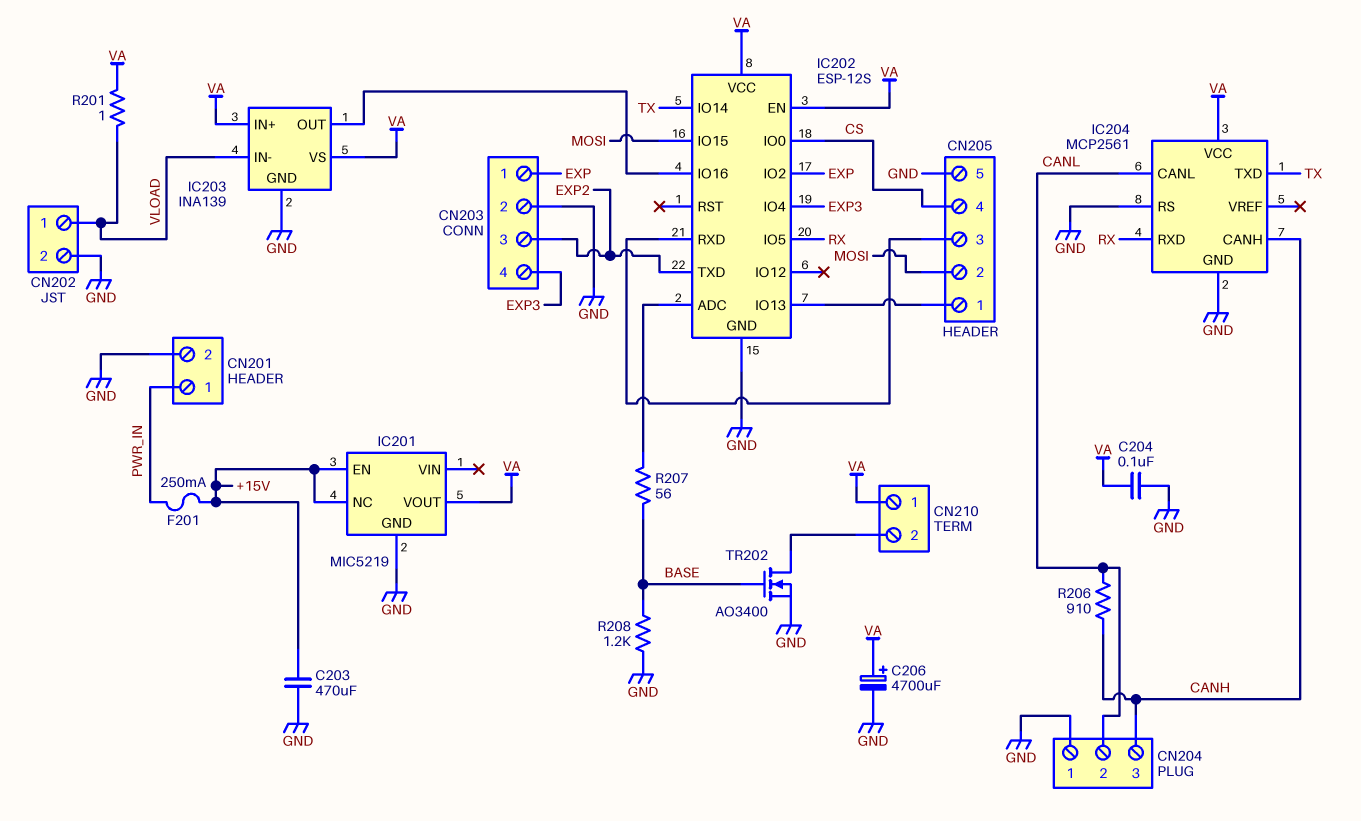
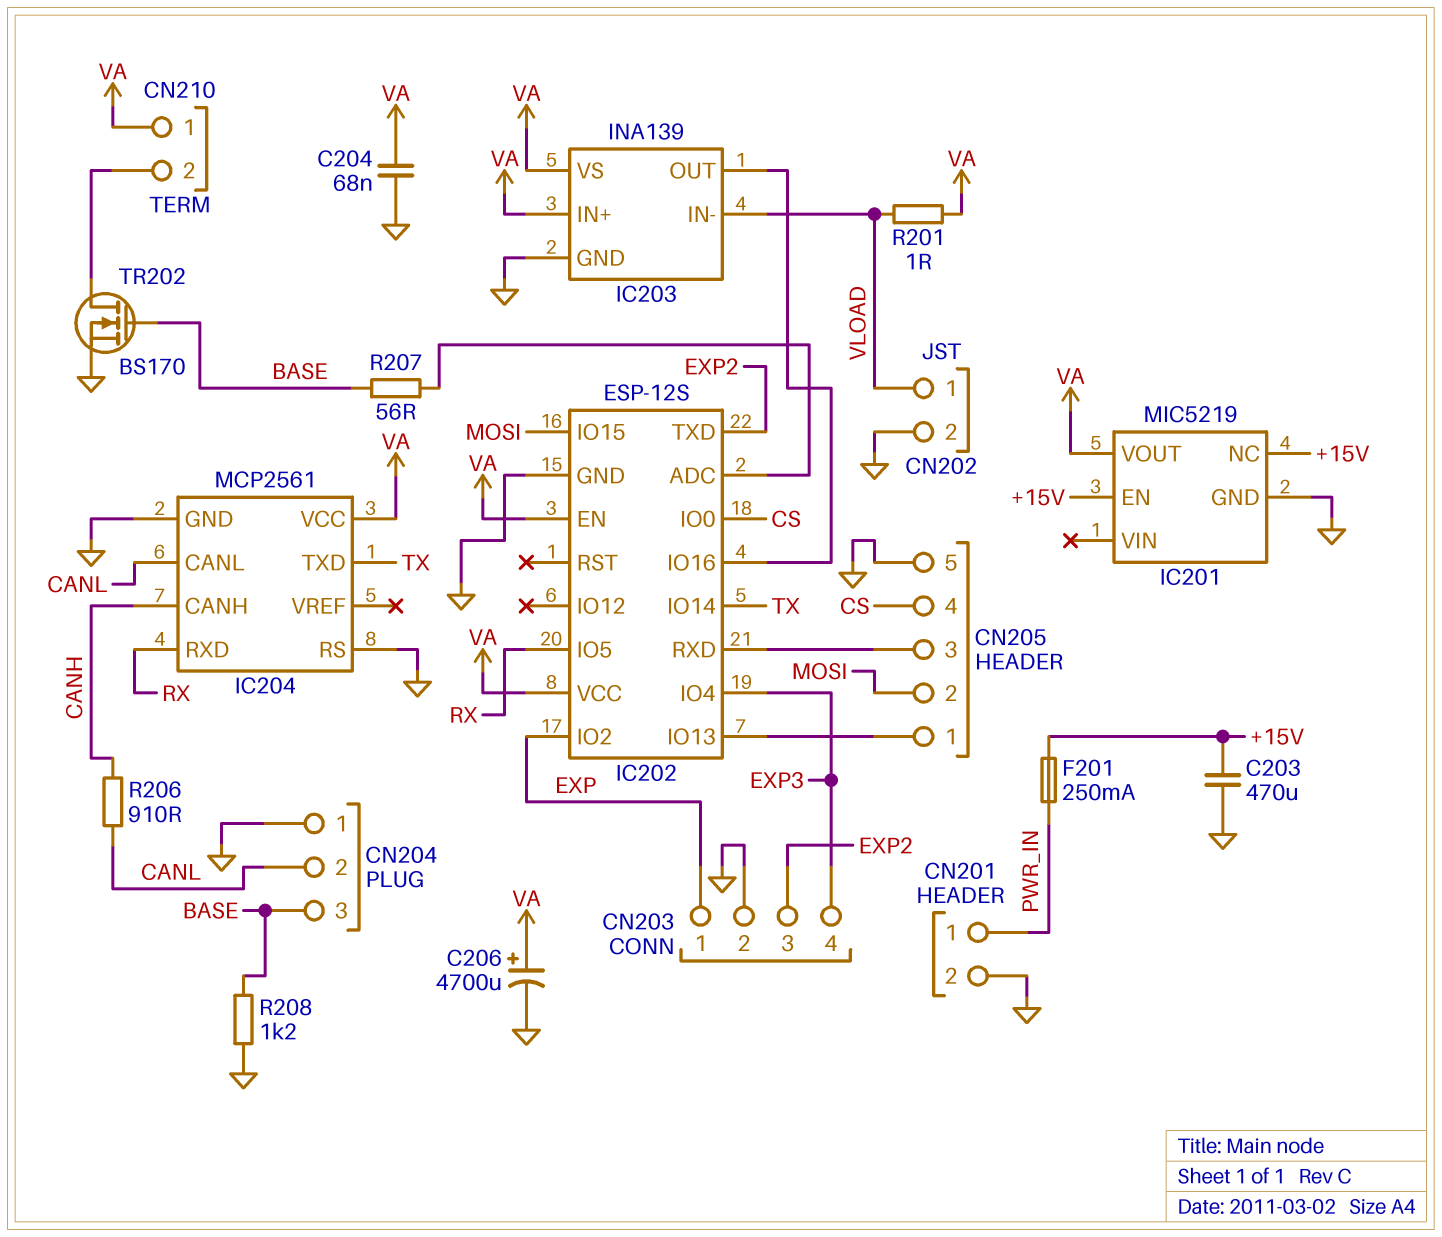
C204: 100nF (GND, VA) -> 68nF (GND, VA)
CN204 pin 3: CANH -> BASE
TR202: NMOS AO3400 (G BASE, D CN210/2, S GND) -> NMOS BS170 (G BASE, D CN210/2, S GND)

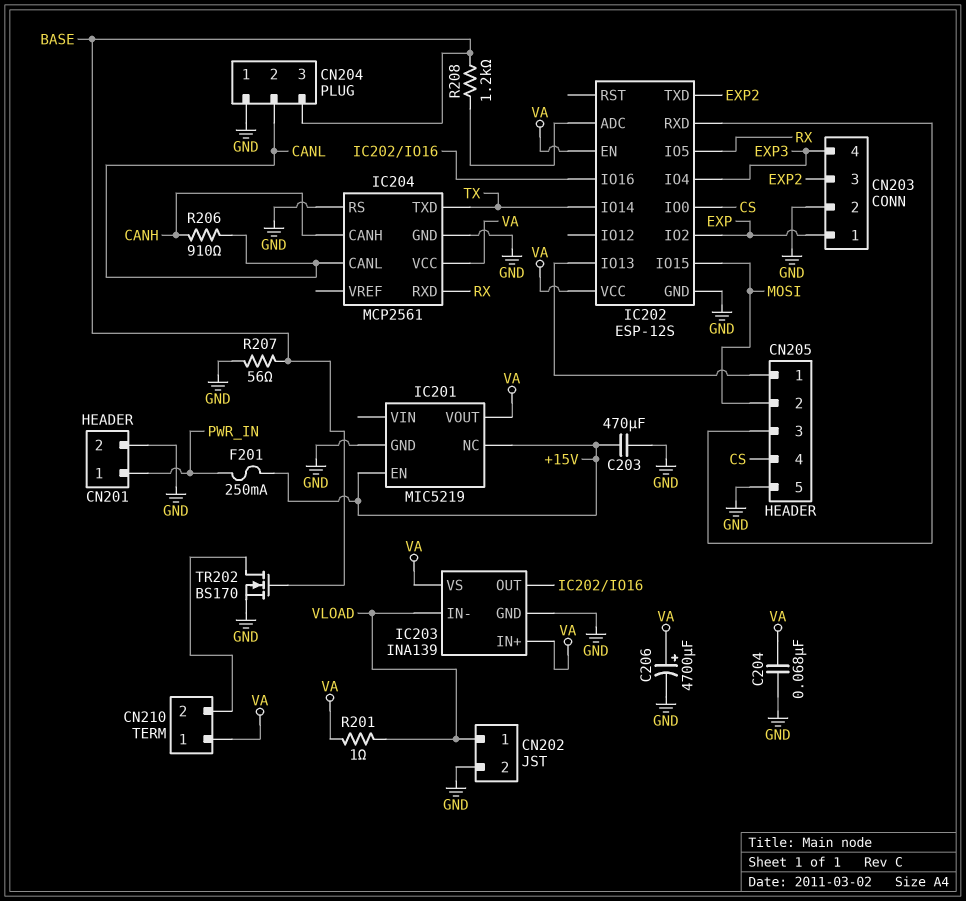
R207: 56 (BASE, IC202/ADC) -> 56 (BASE, GND)
R208: 1.2k (BASE, GND) -> 1.2k (BASE, IC202/ADC)

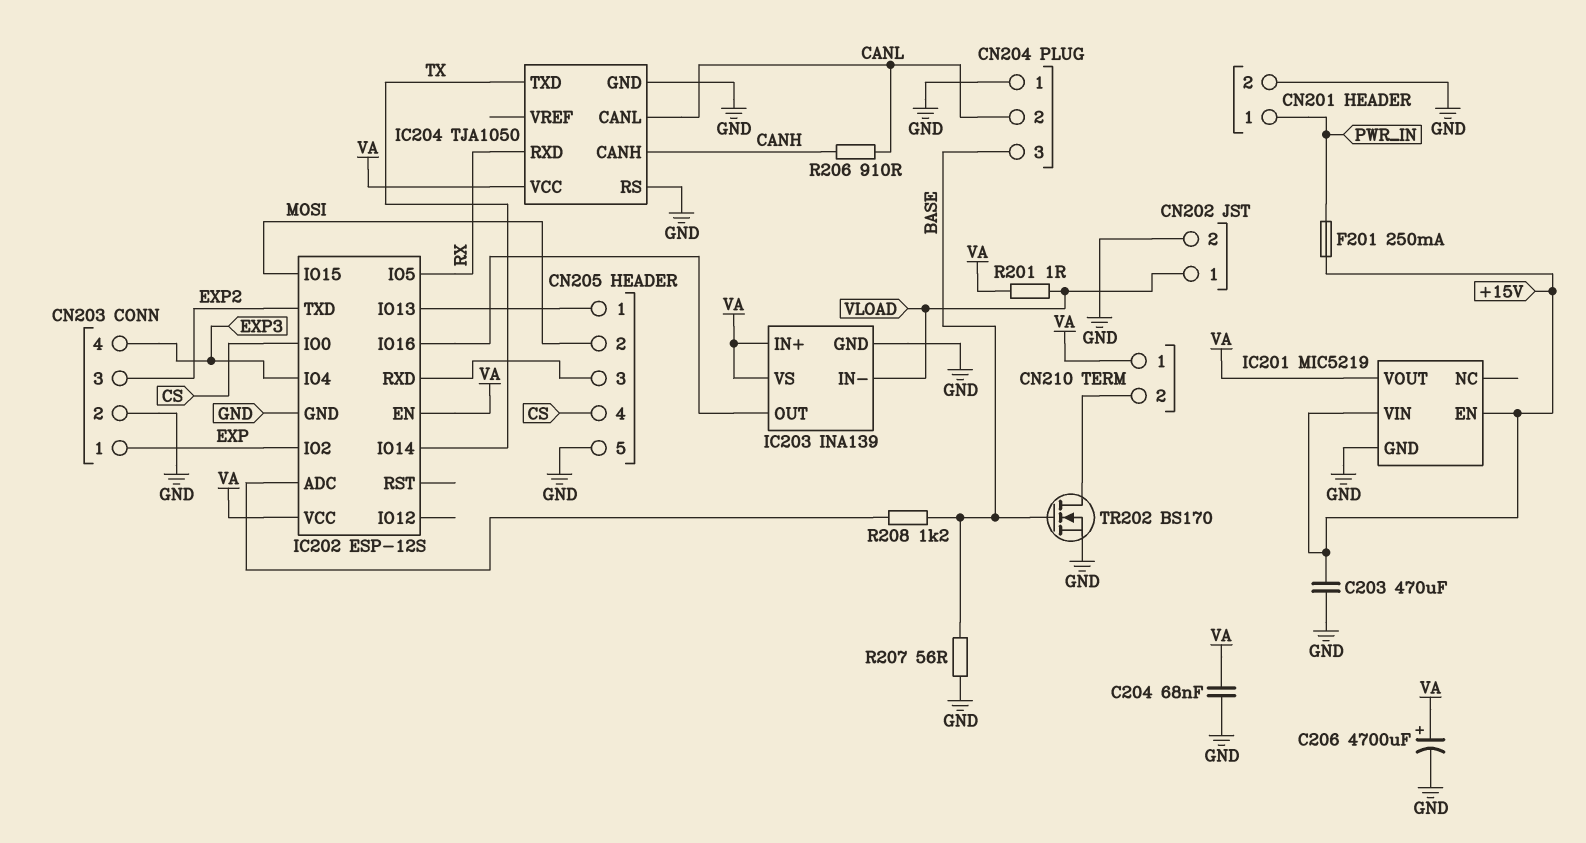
IC201 pin NC: +15V -> none
IC201 pin VIN: none -> +15V
IC204: MCP2561 -> TJA1050

